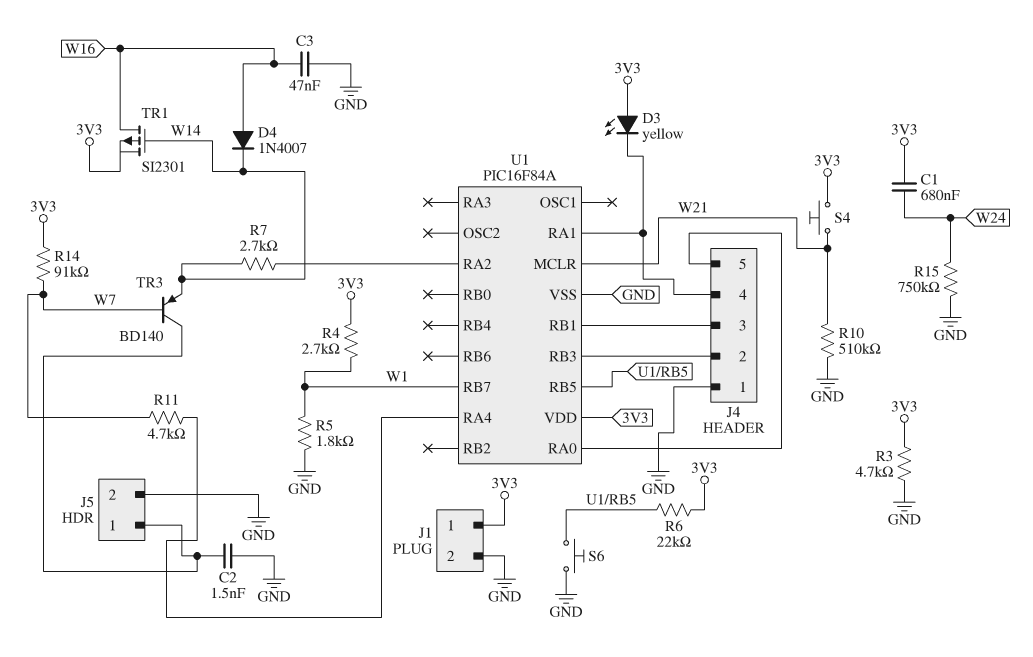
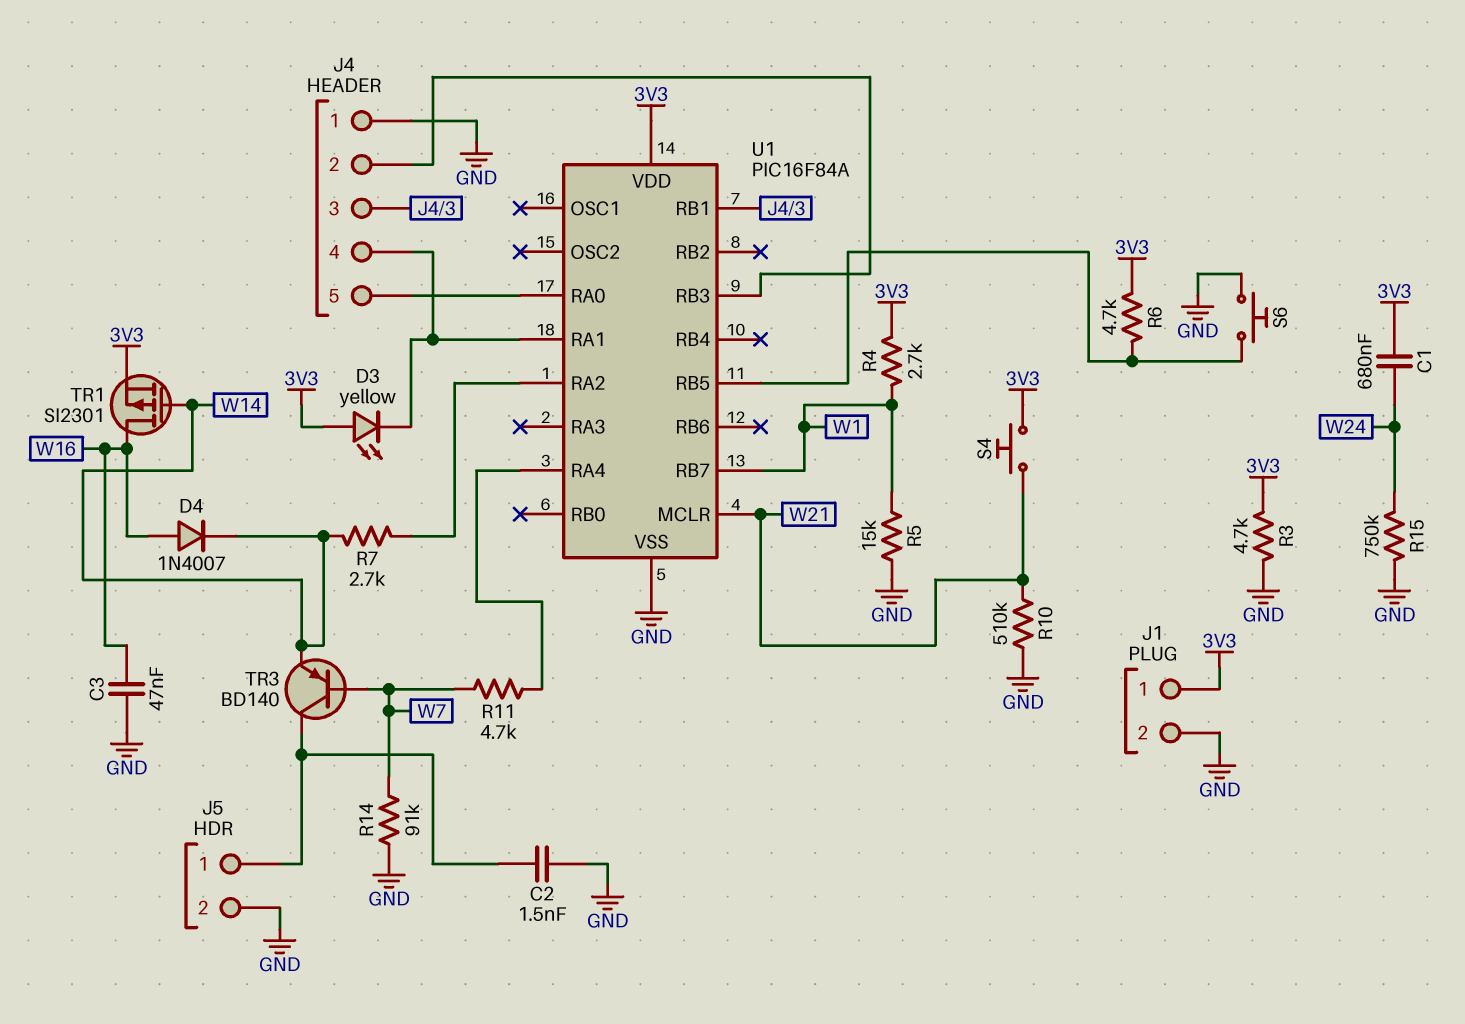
R5: 1.8k (GND, W1) -> 15k (GND, W1)
R6: 22k (3V3, U1/RB5) -> 4.7k (3V3, U1/RB5)
R14: 91k (3V3, W7) -> 91k (GND, W7)

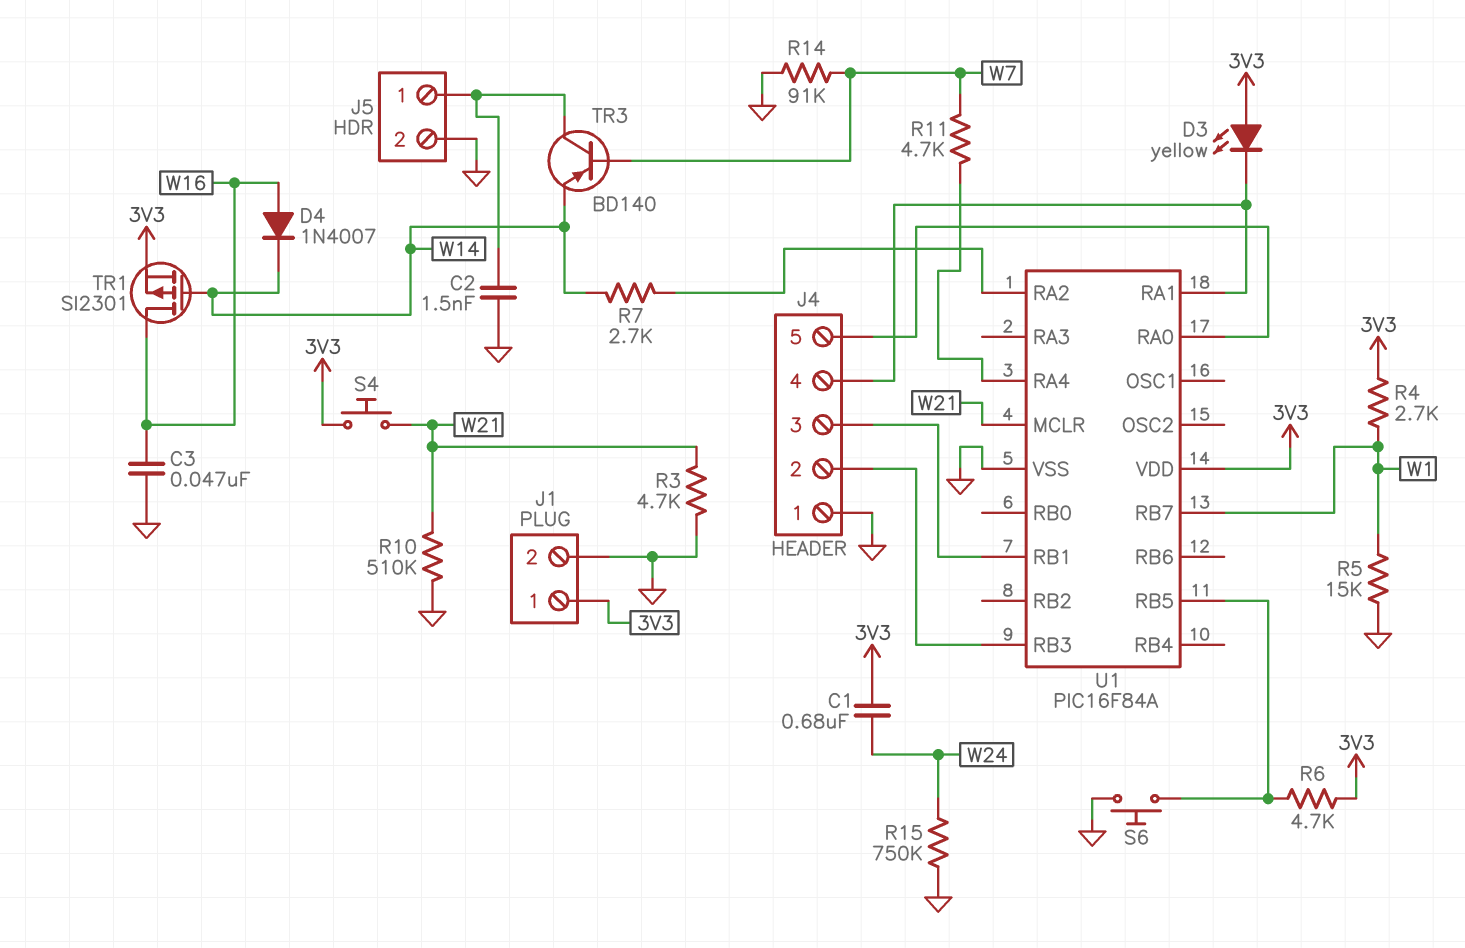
R3: 4.7k (3V3, GND) -> 4.7k (GND, W21)

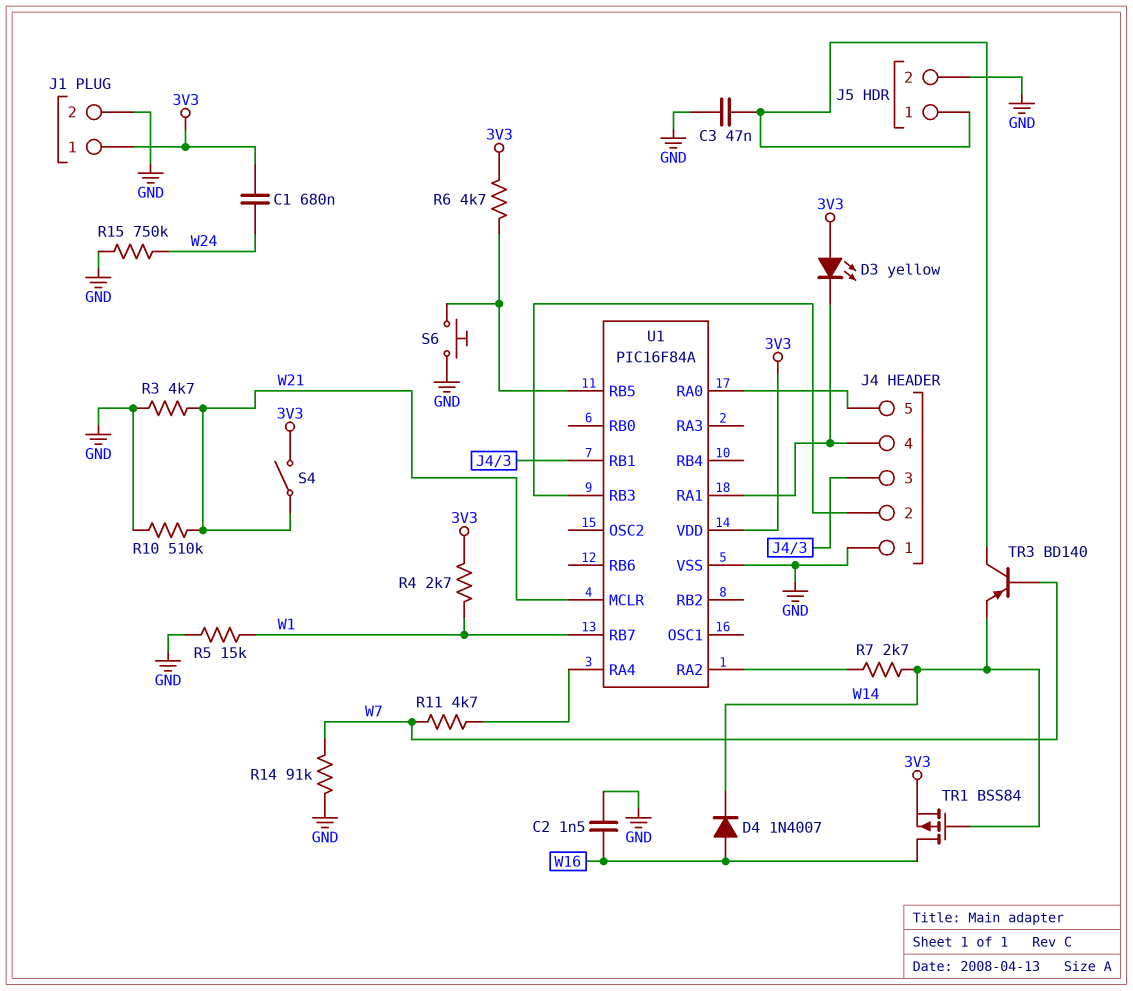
C2: 1.5nF (GND, J5/1) -> 1.5nF (GND, W16)
C3: 47nF (GND, W16) -> 47nF (GND, J5/1)
S4: button (3V3, W21) -> switch (3V3, W21)
TR1: PMOS SI2301 (G W14, D W16, S 3V3) -> PMOS BSS84 (G W14, D W16, S 3V3)

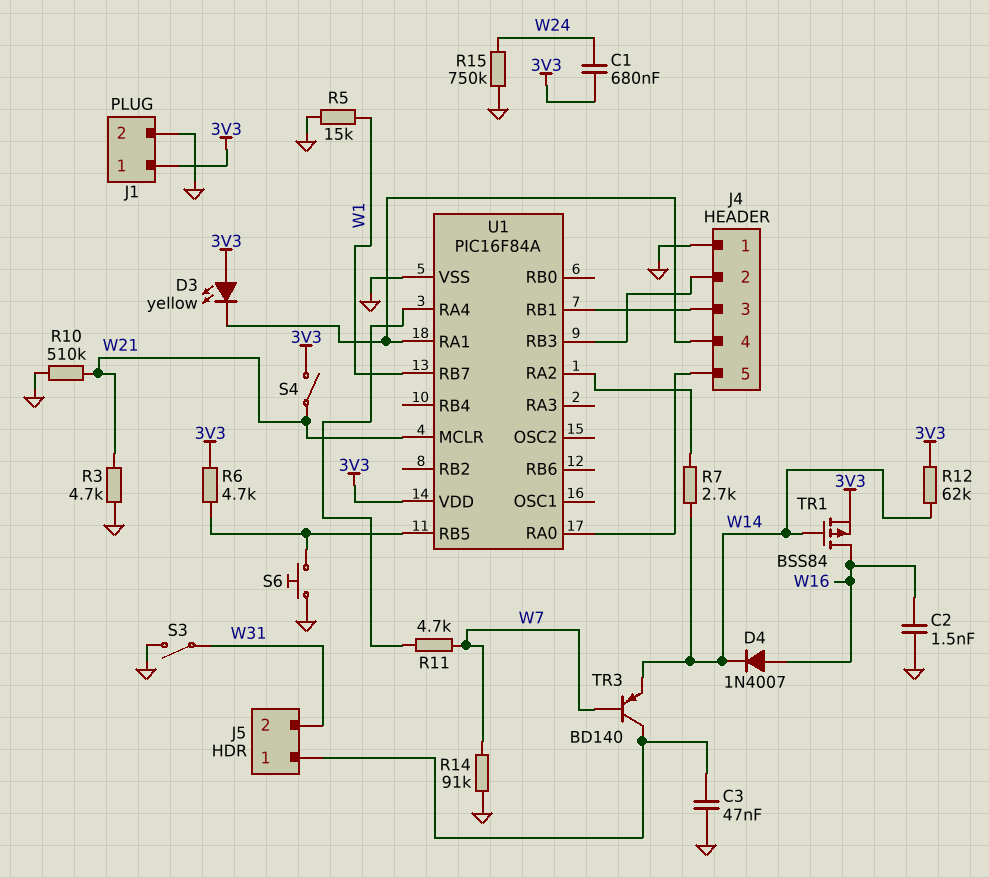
J5 pin 2: GND -> W31
R4: 2.7k (3V3, W1) -> none
R12: none -> 62k (3V3, W14)
S3: none -> switch (GND, W31)

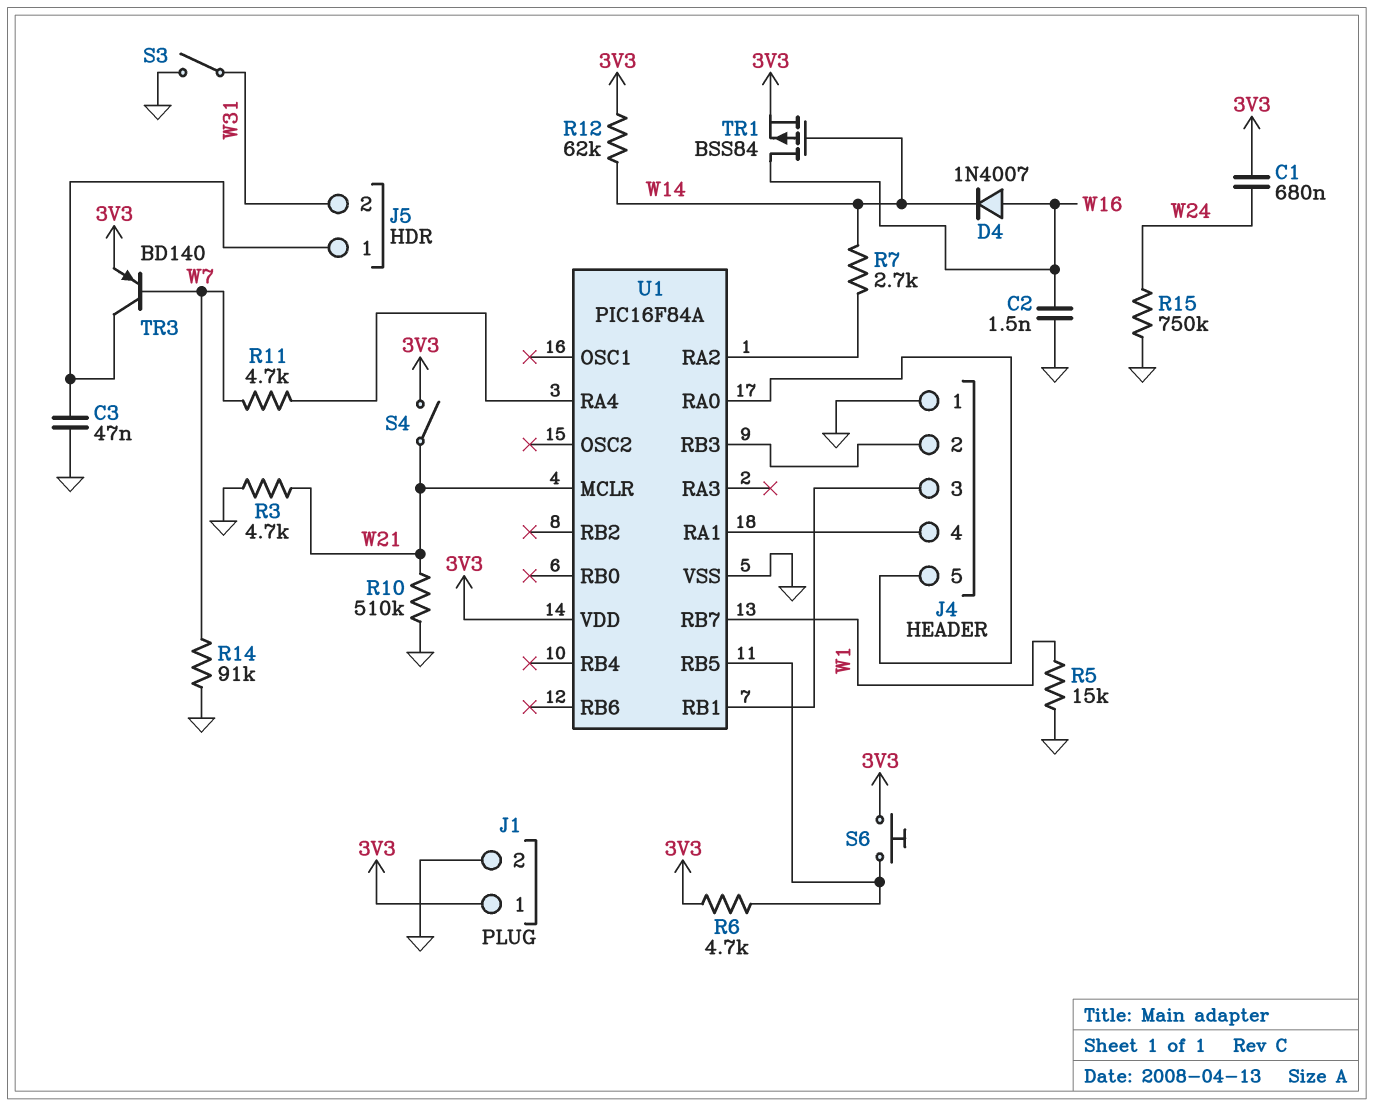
D3: LED yellow (A 3V3, K J4/4) -> none
S6: button (GND, U1/RB5) -> button (3V3, U1/RB5)
TR3: PNP BD140 (B W7, C J5/1, E W14) -> PNP BD140 (B W7, C J5/1, E 3V3)

